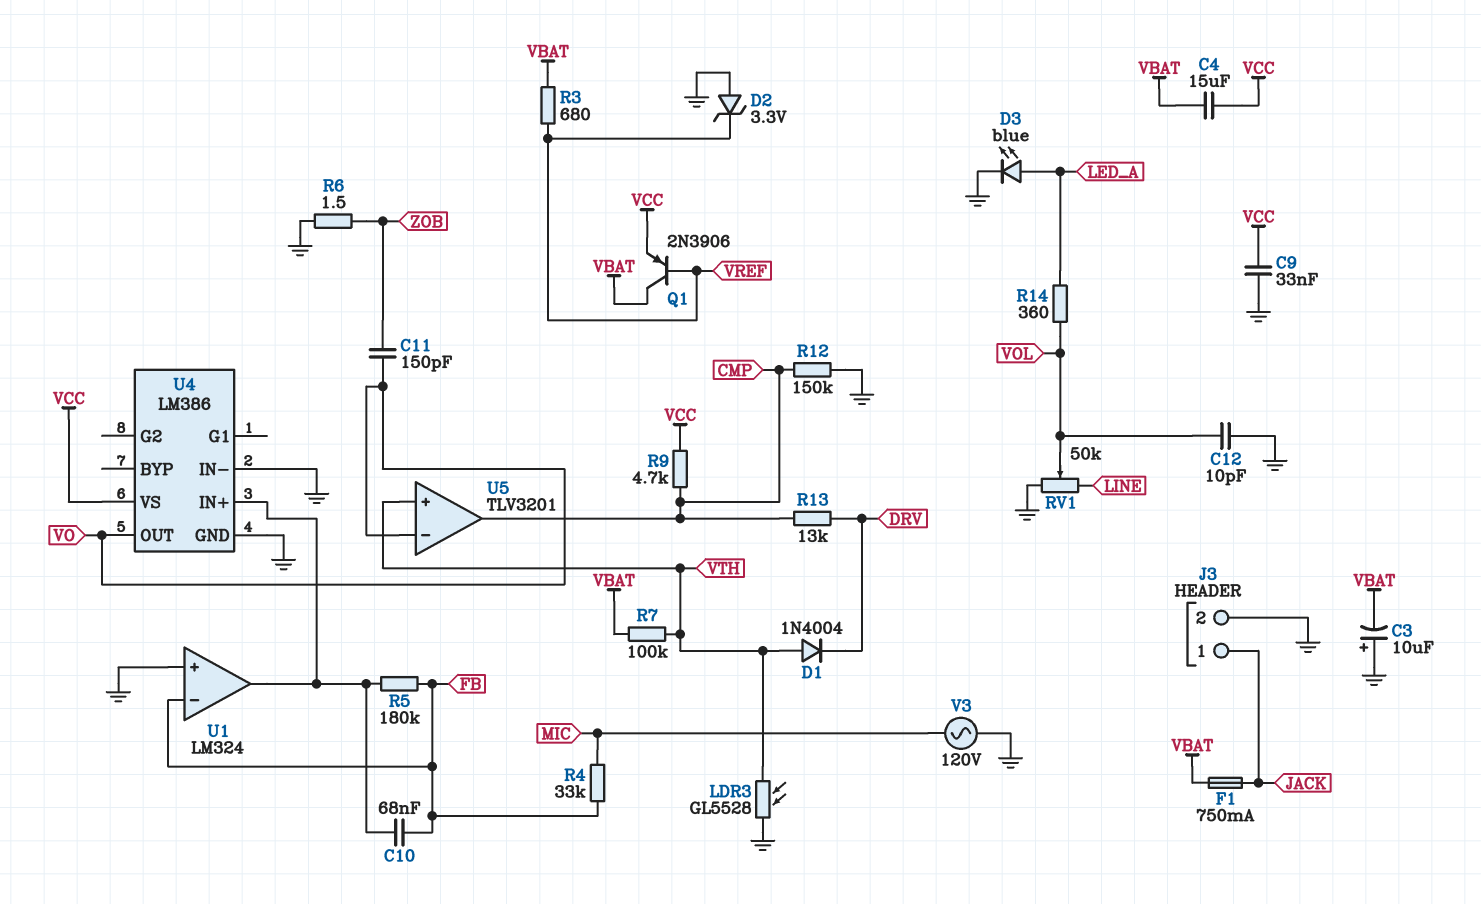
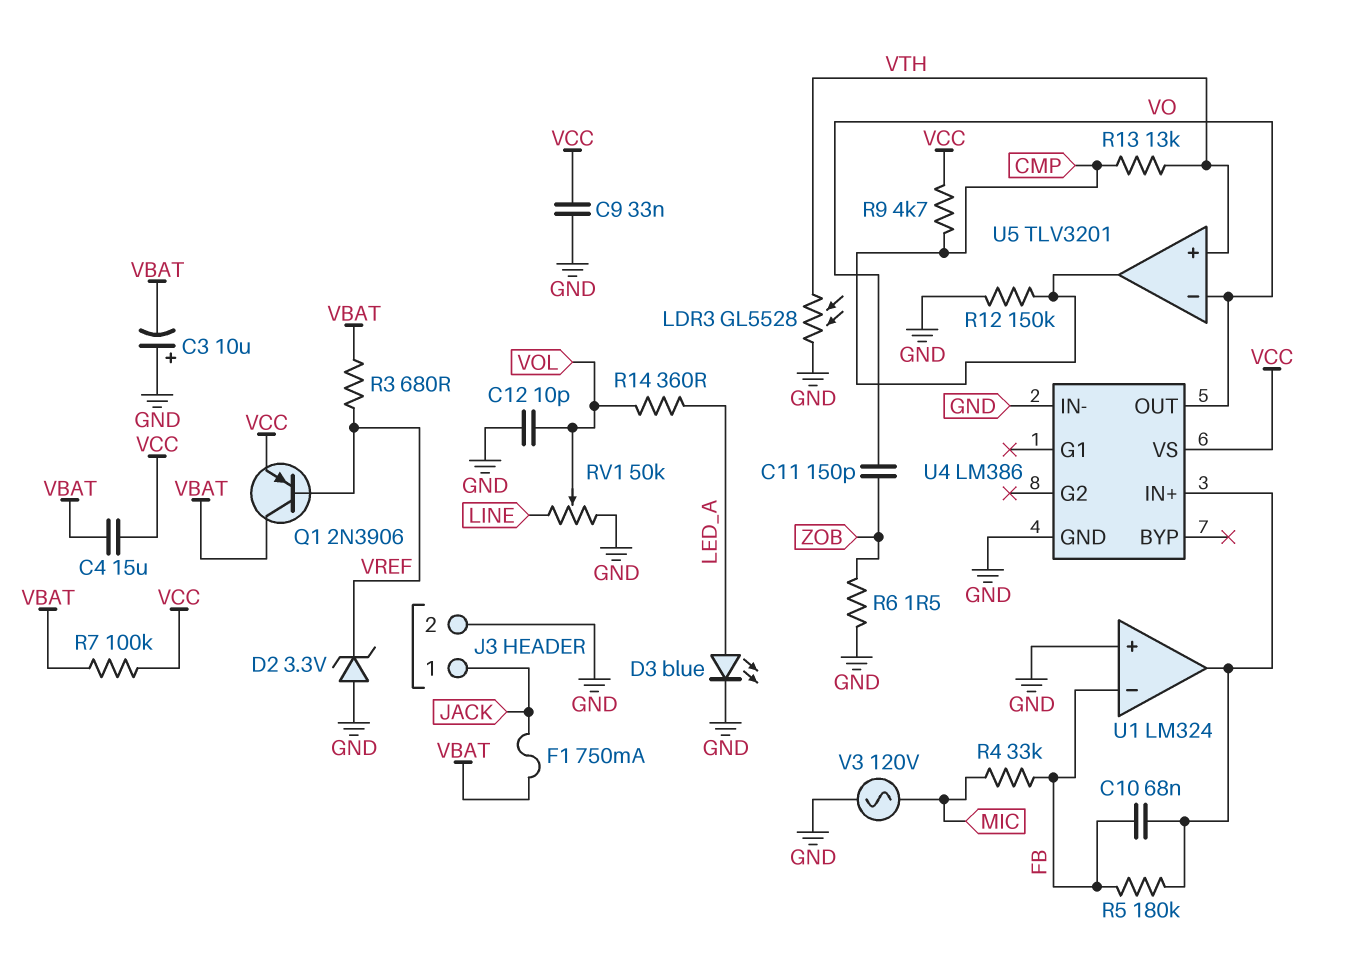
D1: diode 1N4004 (A VTH, K DRV) -> none
R7: 100k (VBAT, VTH) -> 100k (VBAT, VCC)
R13: 13k (CMP, DRV) -> 13k (CMP, VTH)

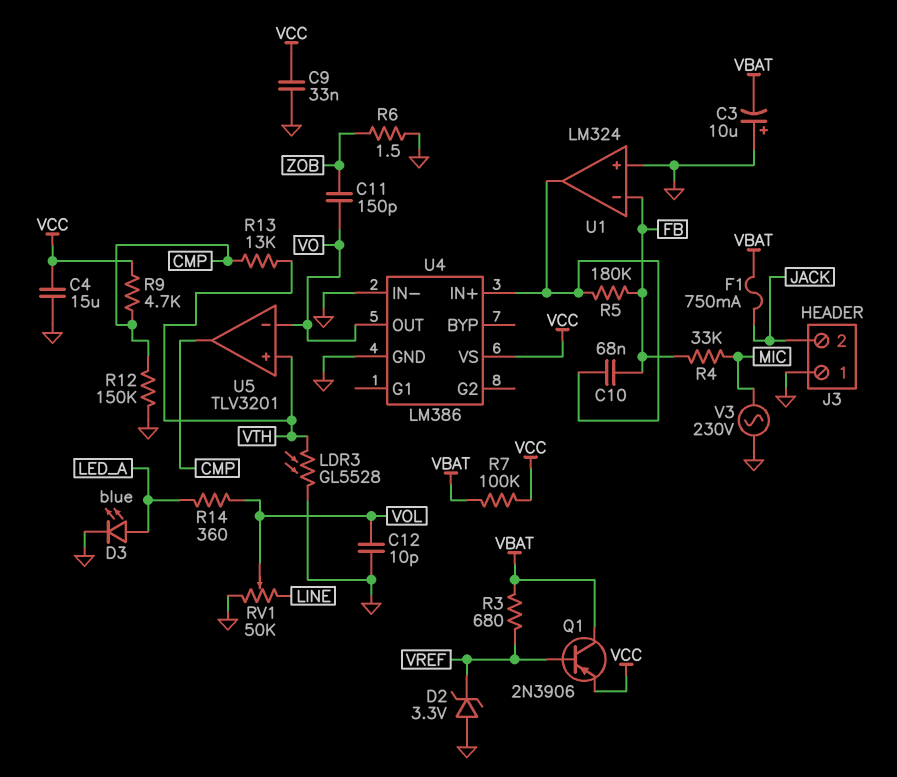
C4: 15uF (VBAT, VCC) -> 15uF (GND, VCC)
J3 pin 1: JACK -> GND
J3 pin 2: GND -> JACK
V3: AC 120V (GND, MIC) -> AC 230V (GND, MIC)

